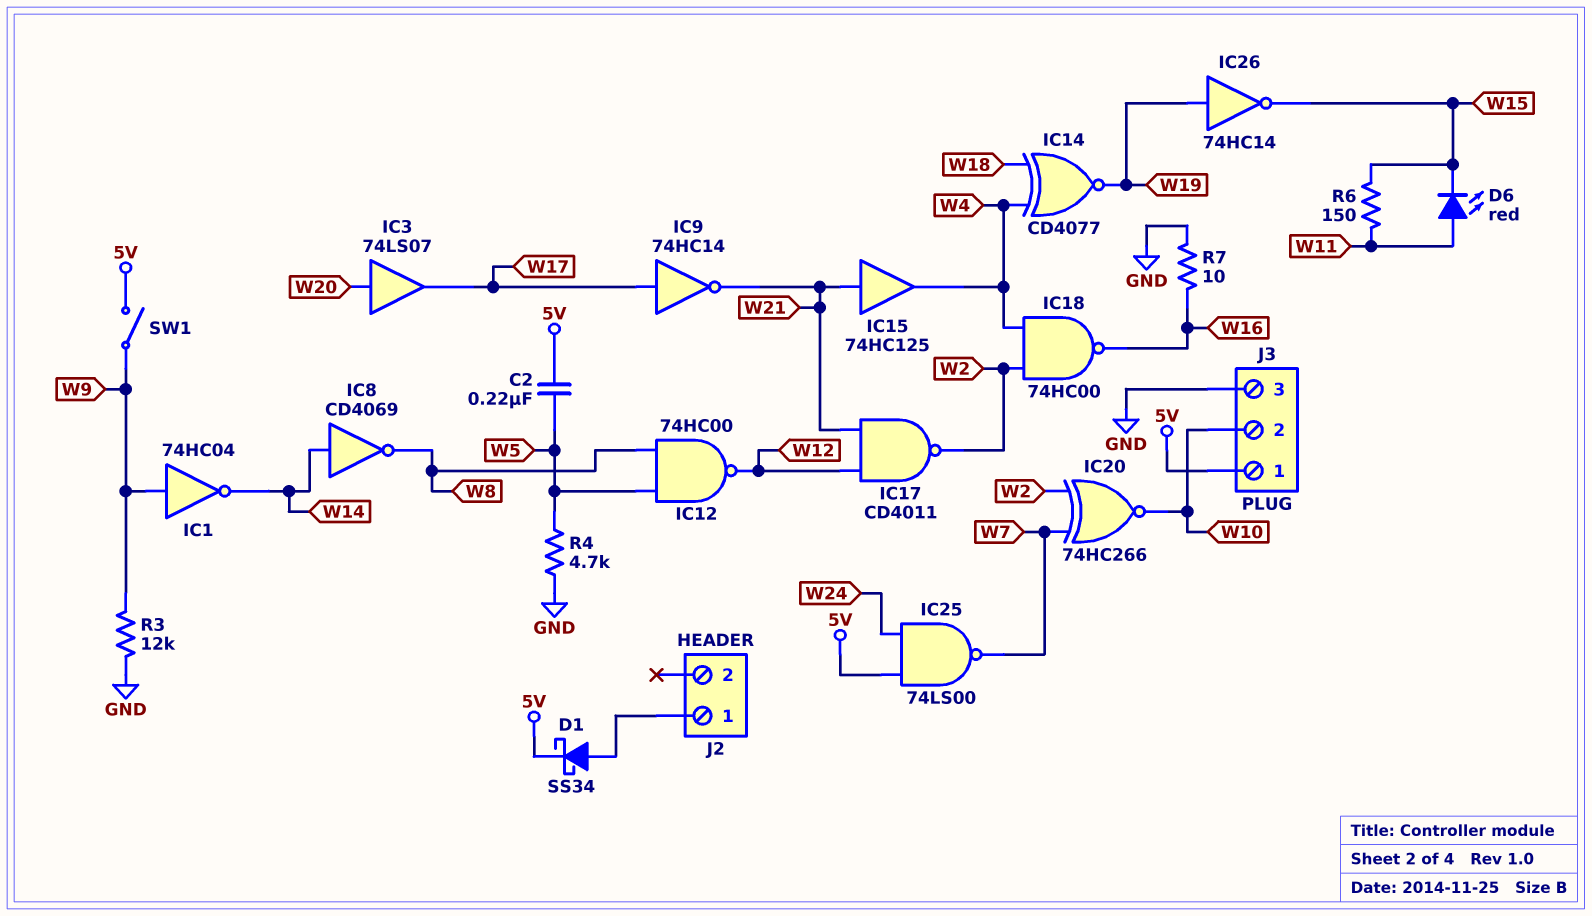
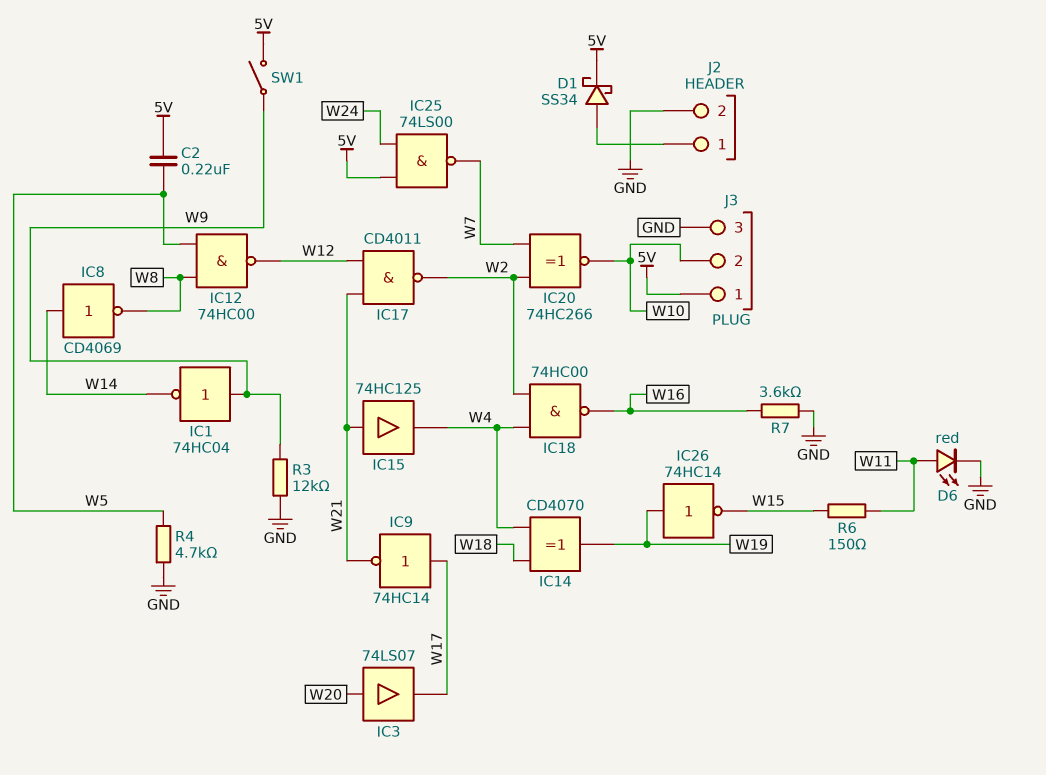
D6: LED red (A W11, K W15) -> LED red (A W11, K GND)
IC14: XNOR CD4077 (in W4, in W18, out W19) -> XOR CD4070 (in W4, in W18, out W19)
J2 pin 2: none -> GND
R7: 10 (GND, W16) -> 3.6k (GND, W16)

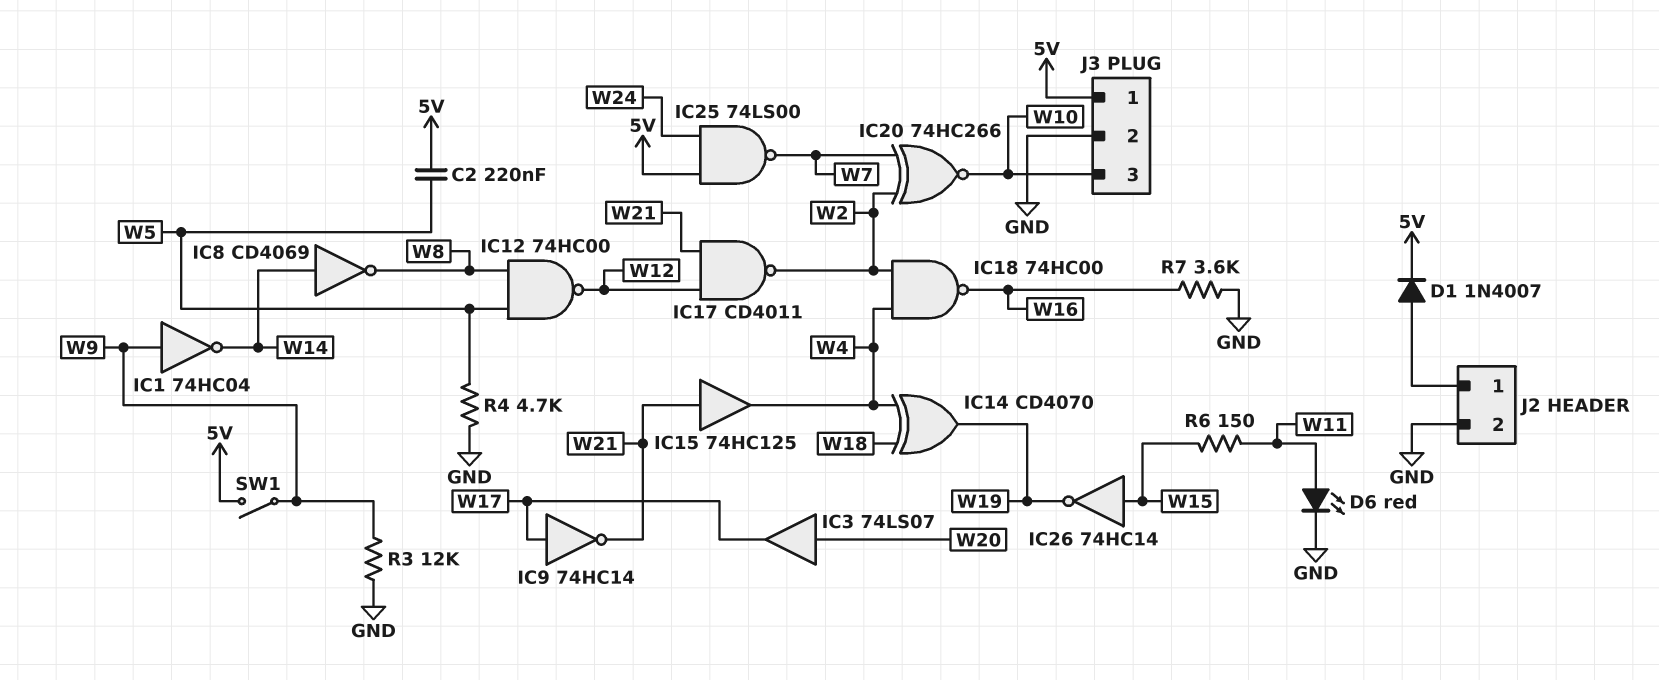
D1: schottky SS34 (A J2/1, K 5V) -> diode 1N4007 (A J2/1, K 5V)
IC26: NOT 74HC14 (in W19, out W15) -> NOT 74HC14 (in W15, out W19)
J3 pin 2: W10 -> GND
J3 pin 3: GND -> W10

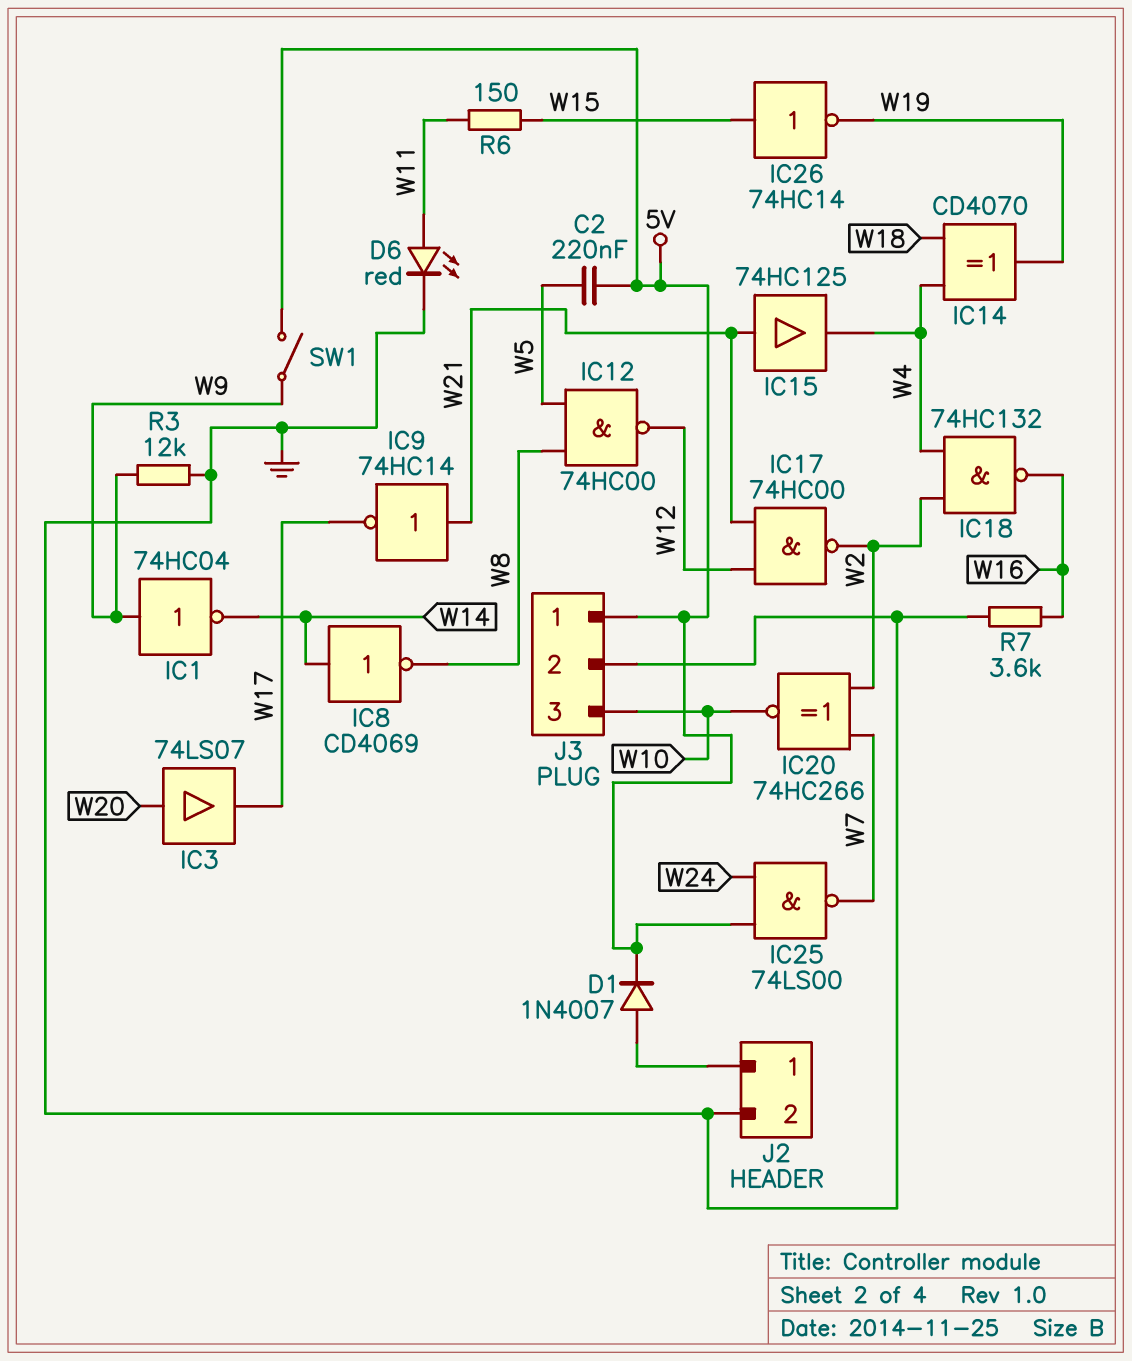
IC9: NOT 74HC14 (in W17, out W21) -> NOT 74HC14 (in W21, out W17)
IC17: NAND CD4011 (in W12, in W21, out W2) -> NAND 74HC00 (in W12, in W21, out W2)
IC18: NAND 74HC00 (in W2, in W4, out W16) -> NAND 74HC132 (in W2, in W4, out W16)
R4: 4.7k (GND, W5) -> none

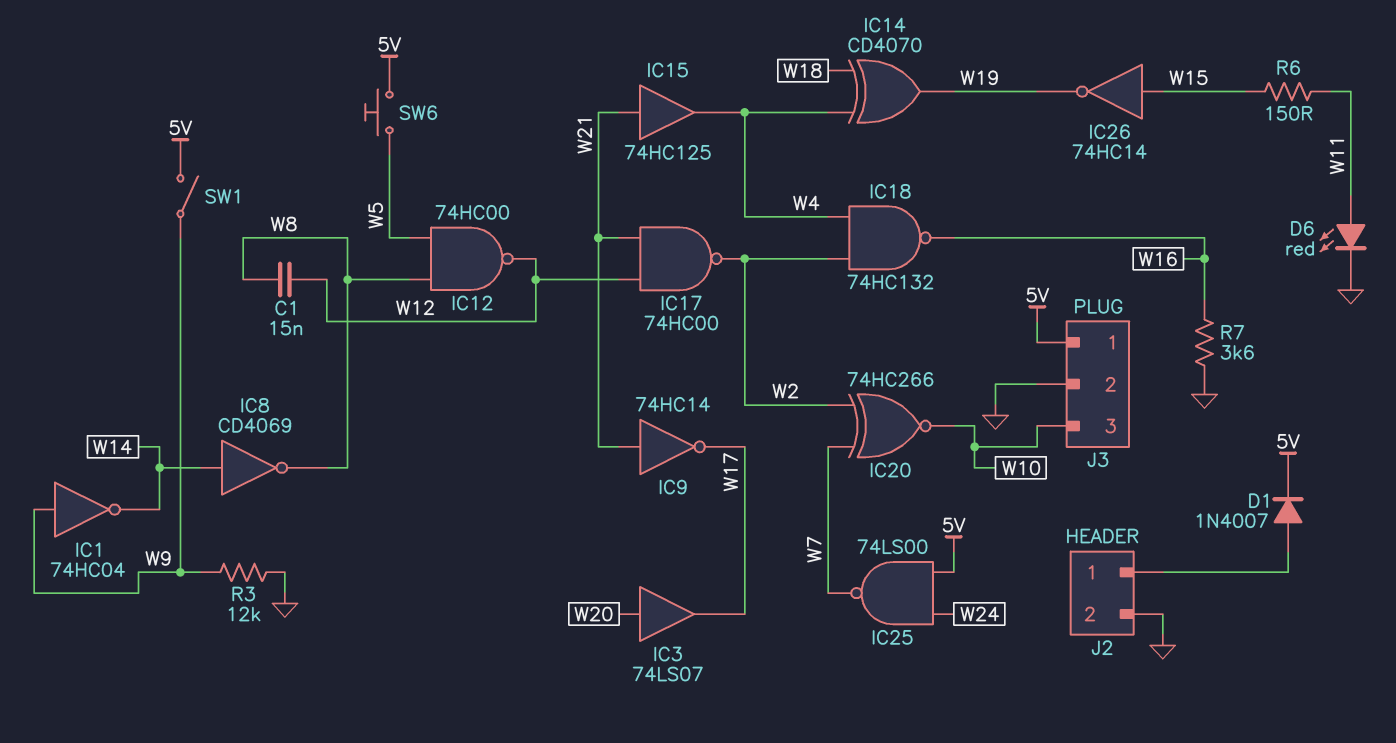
C1: none -> 15nF (W8, W12)
C2: 220nF (5V, W5) -> none
SW6: none -> button (5V, W5)

